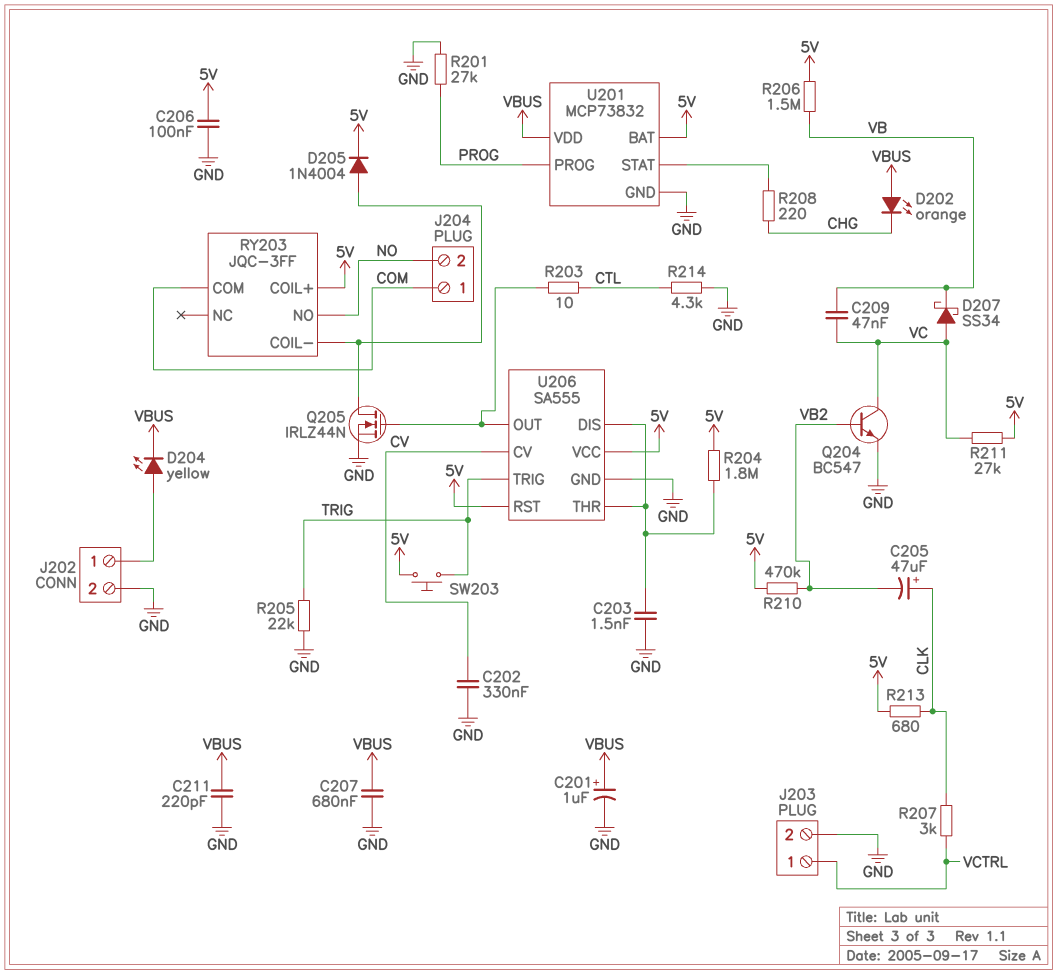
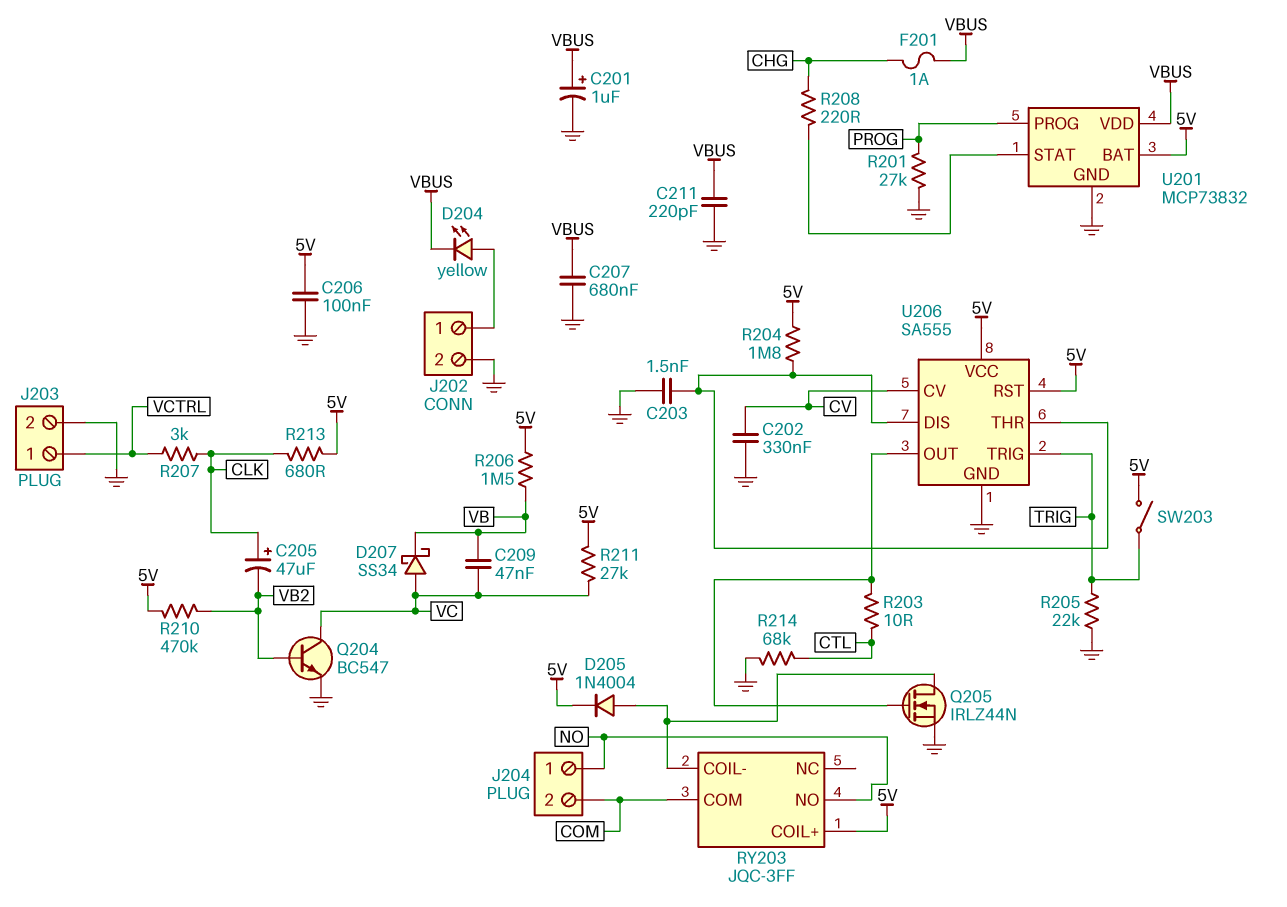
D202: LED orange (A VBUS, K CHG) -> none
F201: none -> 1A (CHG, VBUS)
J204 pin 1: COM -> NO
J204 pin 2: NO -> COM
R214: 4.3k (CTL, GND) -> 68k (CTL, GND)
SW203: button (5V, TRIG) -> switch (5V, TRIG)

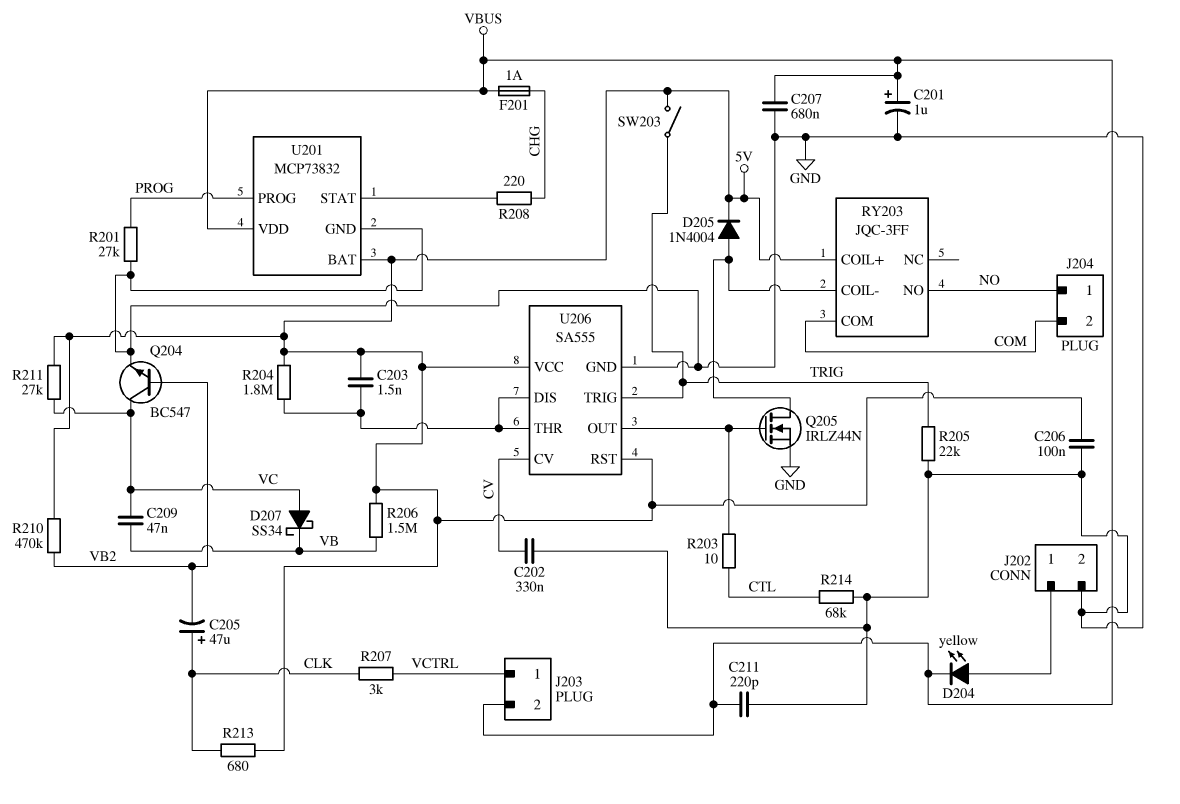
C203: 1.5nF (GND, U206/DIS) -> 1.5nF (5V, U206/DIS)
J203 pin 2: GND -> VBUS

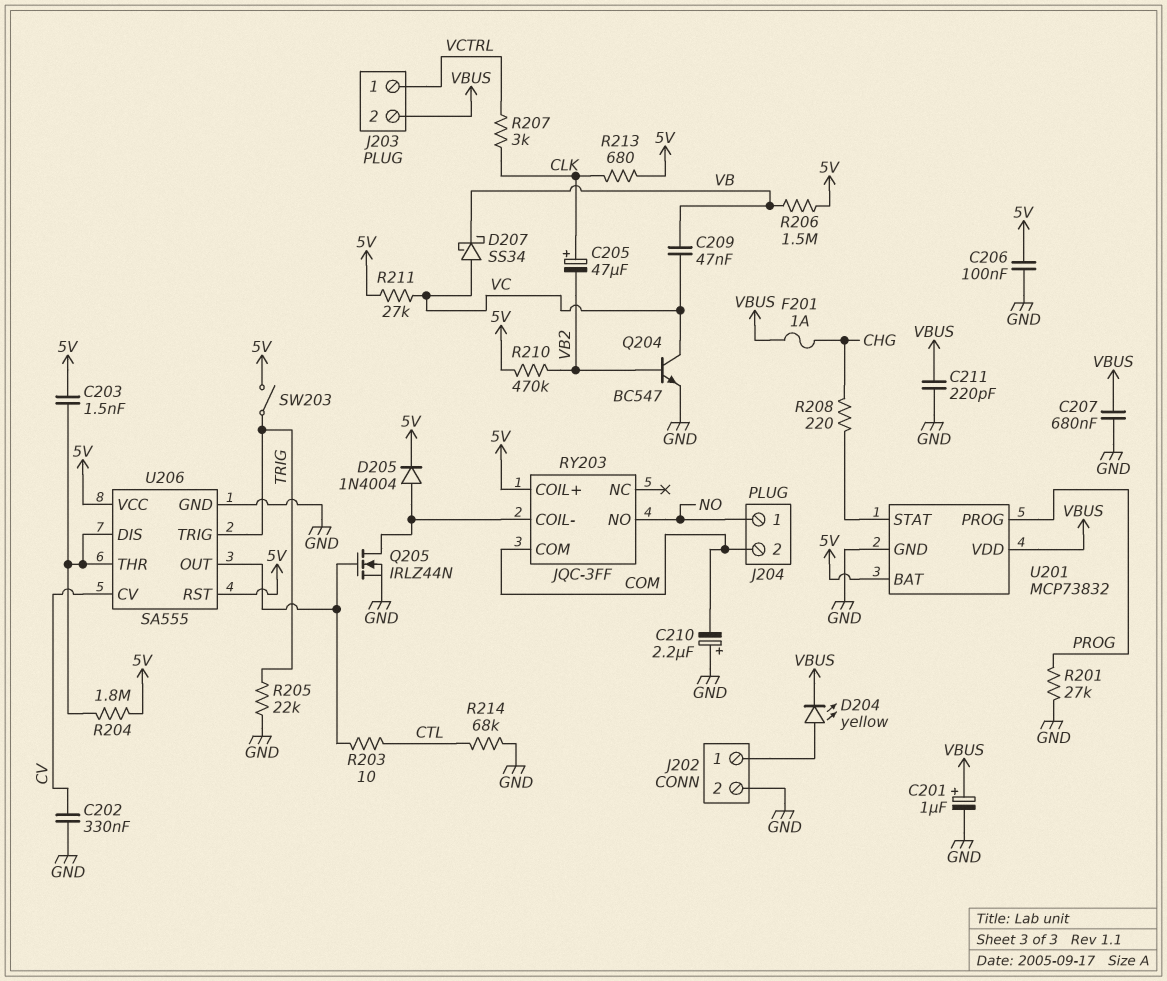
C210: none -> 2.2uF (plus GND, minus COM)

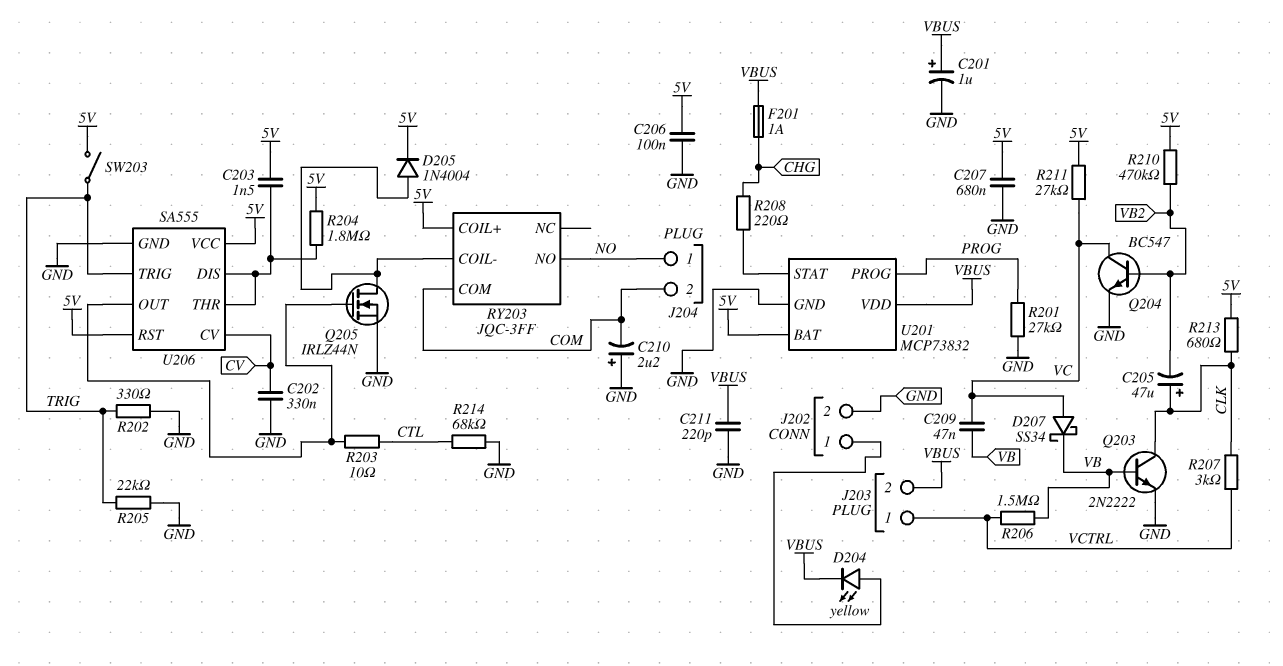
C207: 680nF (GND, VBUS) -> 680nF (5V, GND)
Q203: none -> NPN 2N2222 (B VB, C CLK, E GND)
R202: none -> 330 (GND, TRIG)
R206: 1.5M (5V, VB) -> 1.5M (VB, VCTRL)

